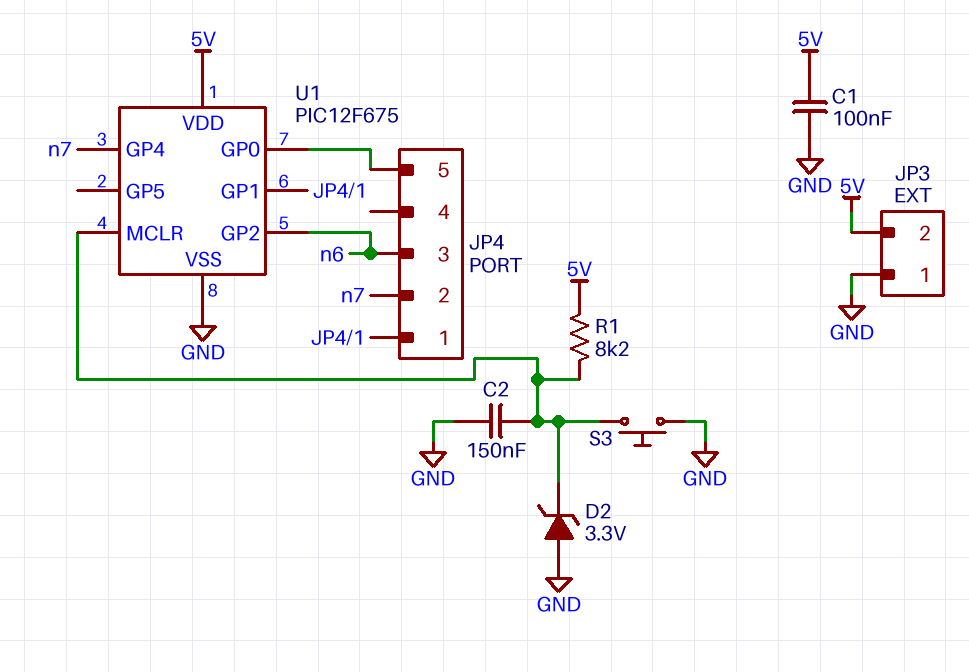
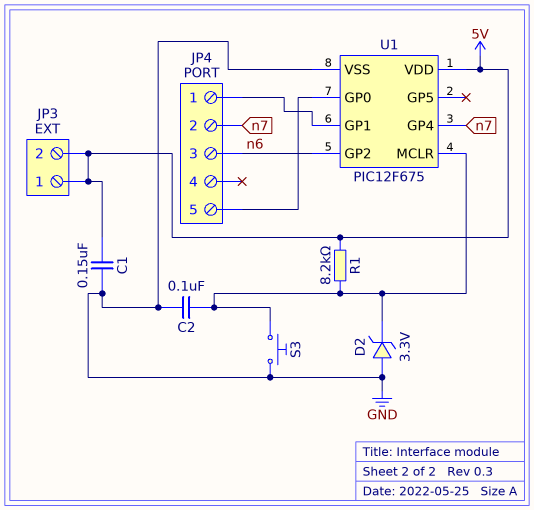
C1: 100nF (5V, GND) -> 150nF (5V, GND)
C2: 150nF (GND, U1/MCLR) -> 100nF (GND, U1/MCLR)
JP3 pin 1: GND -> 5V

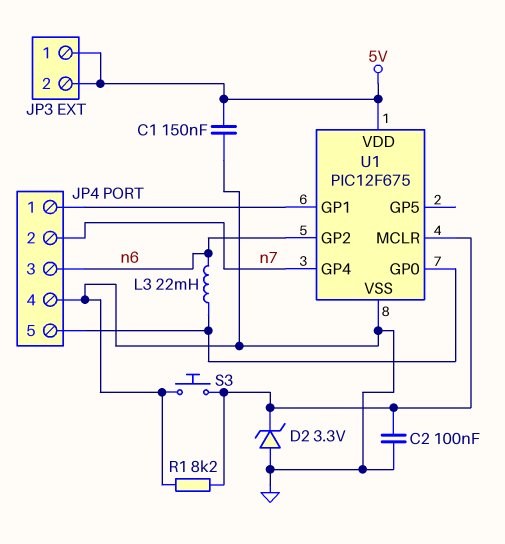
JP4 pin 4: none -> GND
L3: none -> 22mH (JP4/5, n6)
R1: 8.2k (5V, U1/MCLR) -> 8.2k (GND, U1/MCLR)

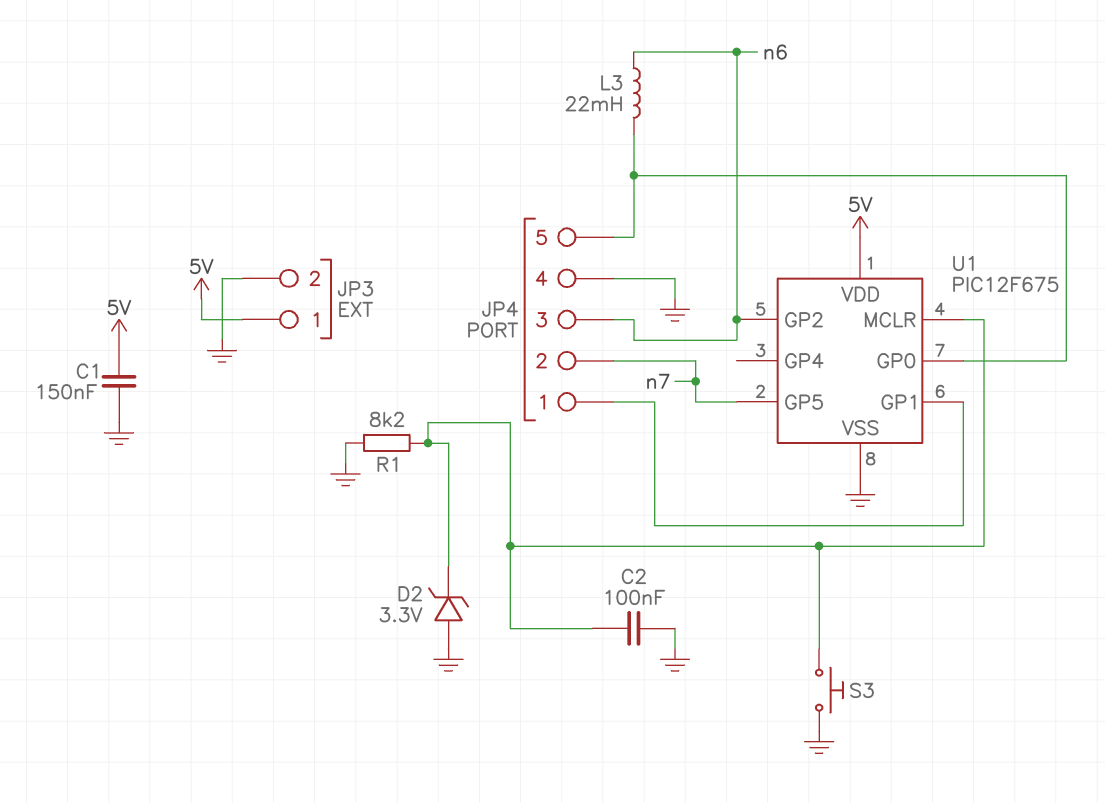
JP3 pin 2: 5V -> GND
U1 pin GP4: n7 -> none
U1 pin GP5: none -> n7

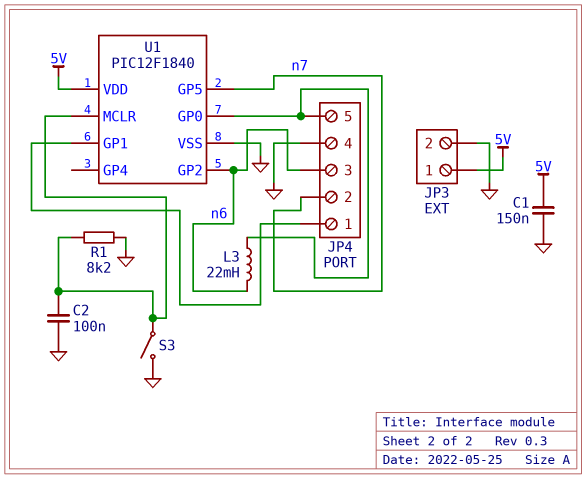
D2: zener 3.3V (A GND, K U1/MCLR) -> none
S3: button (GND, U1/MCLR) -> switch (GND, U1/MCLR)
U1: PIC12F675 -> PIC12F1840

